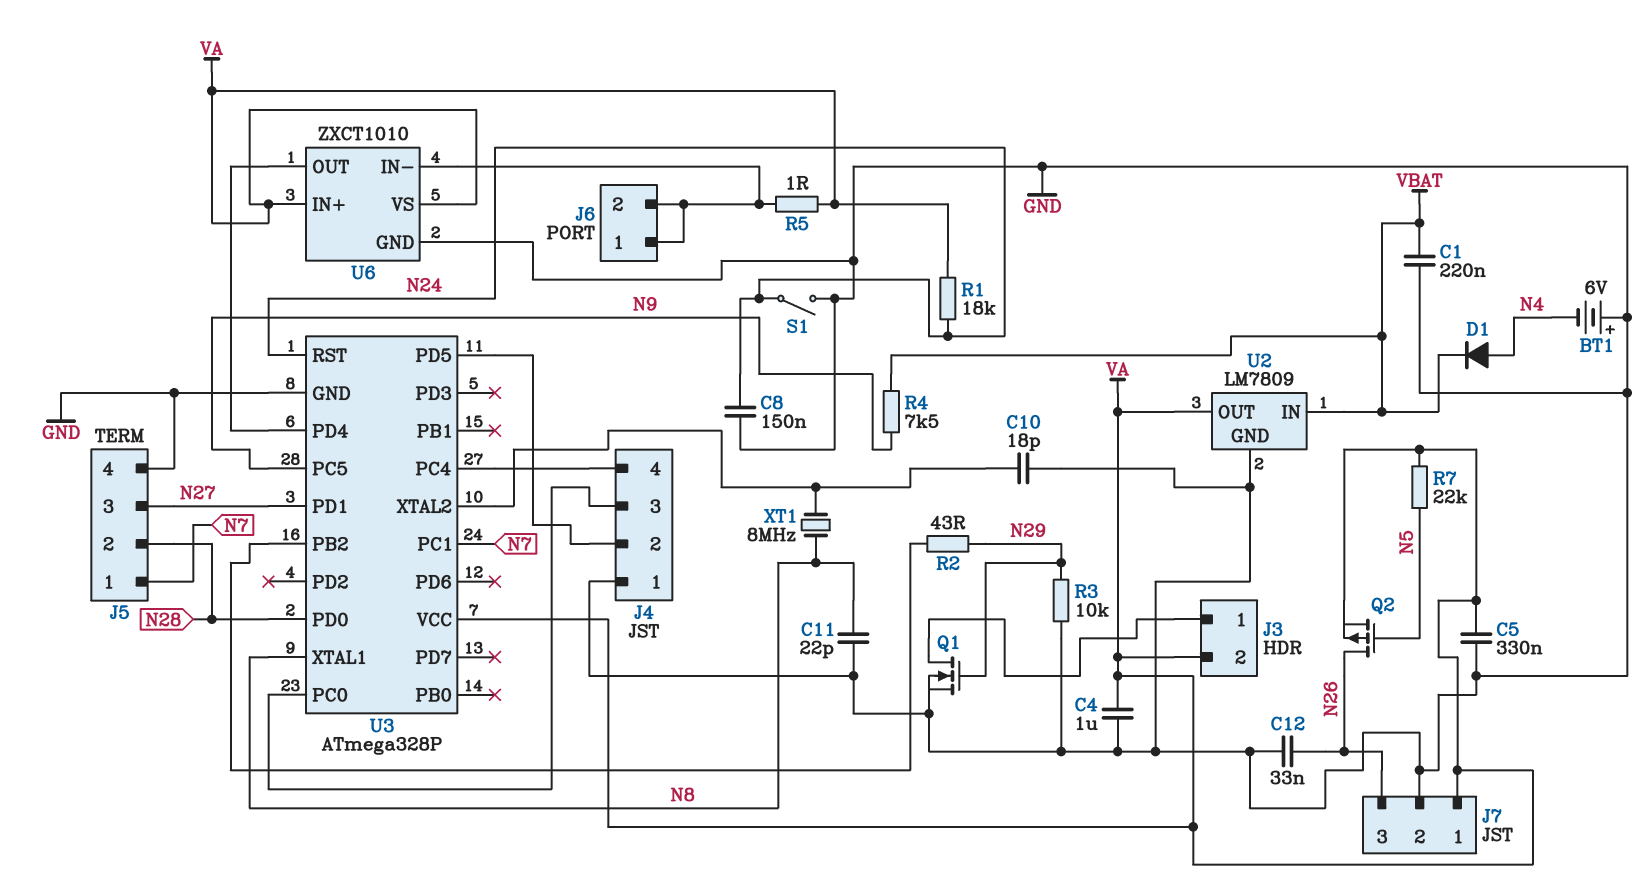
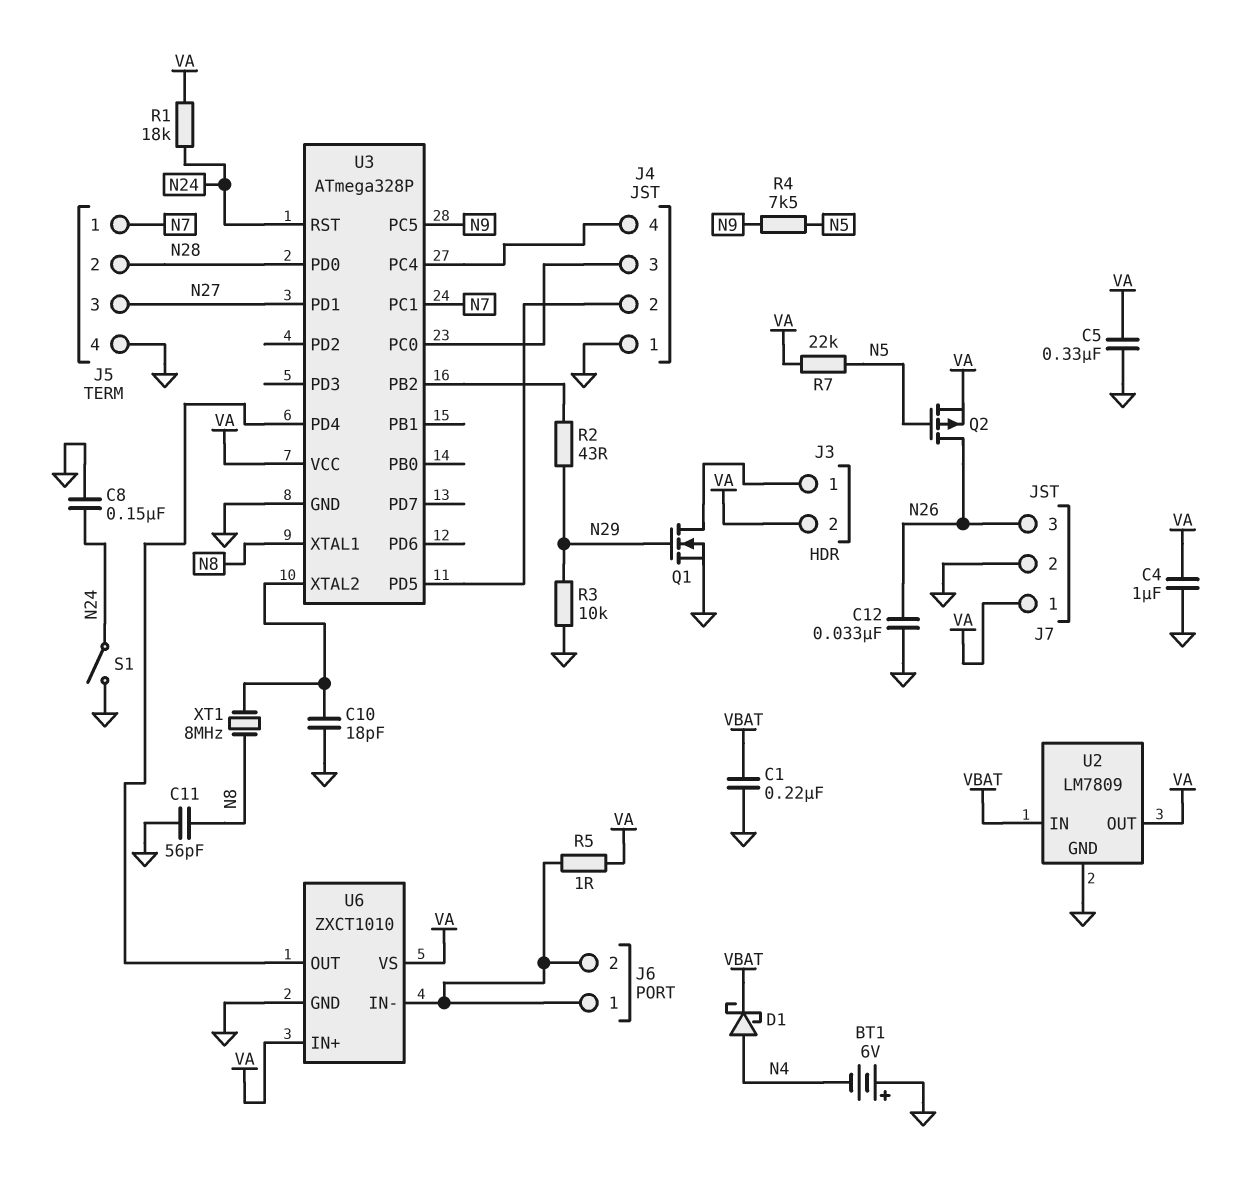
C11: 22pF (GND, N8) -> 56pF (GND, N8)
D1: diode (A N4, K VBAT) -> schottky (A N4, K VBAT)
R4: 7.5k (N9, VBAT) -> 7.5k (N5, N9)

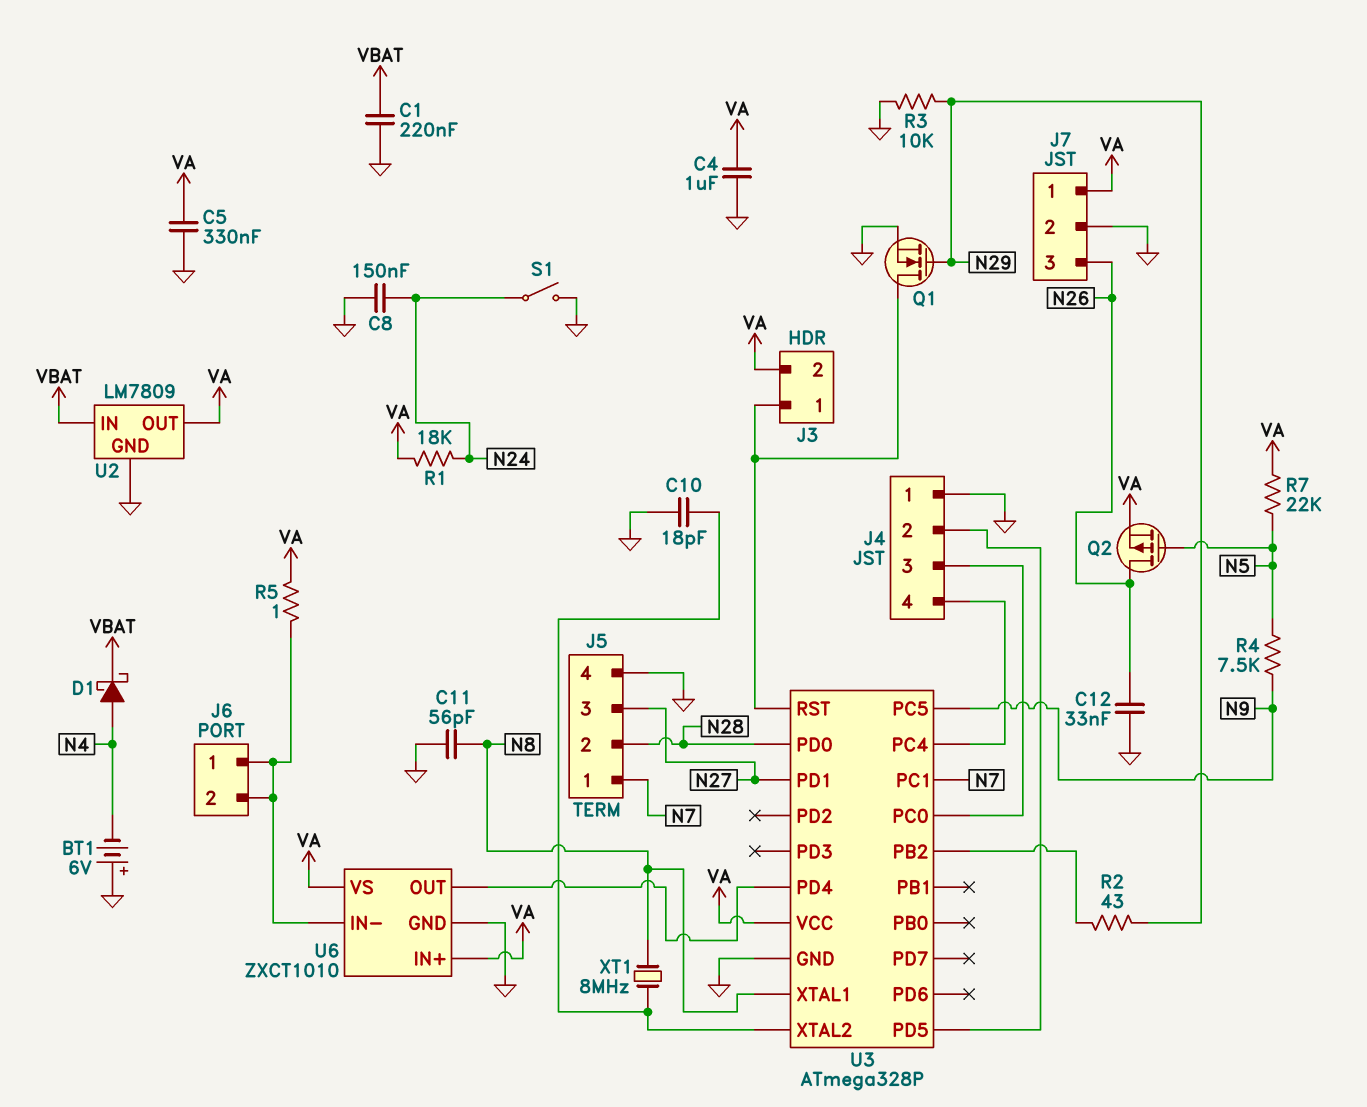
U3 pin RST: N24 -> J3/1

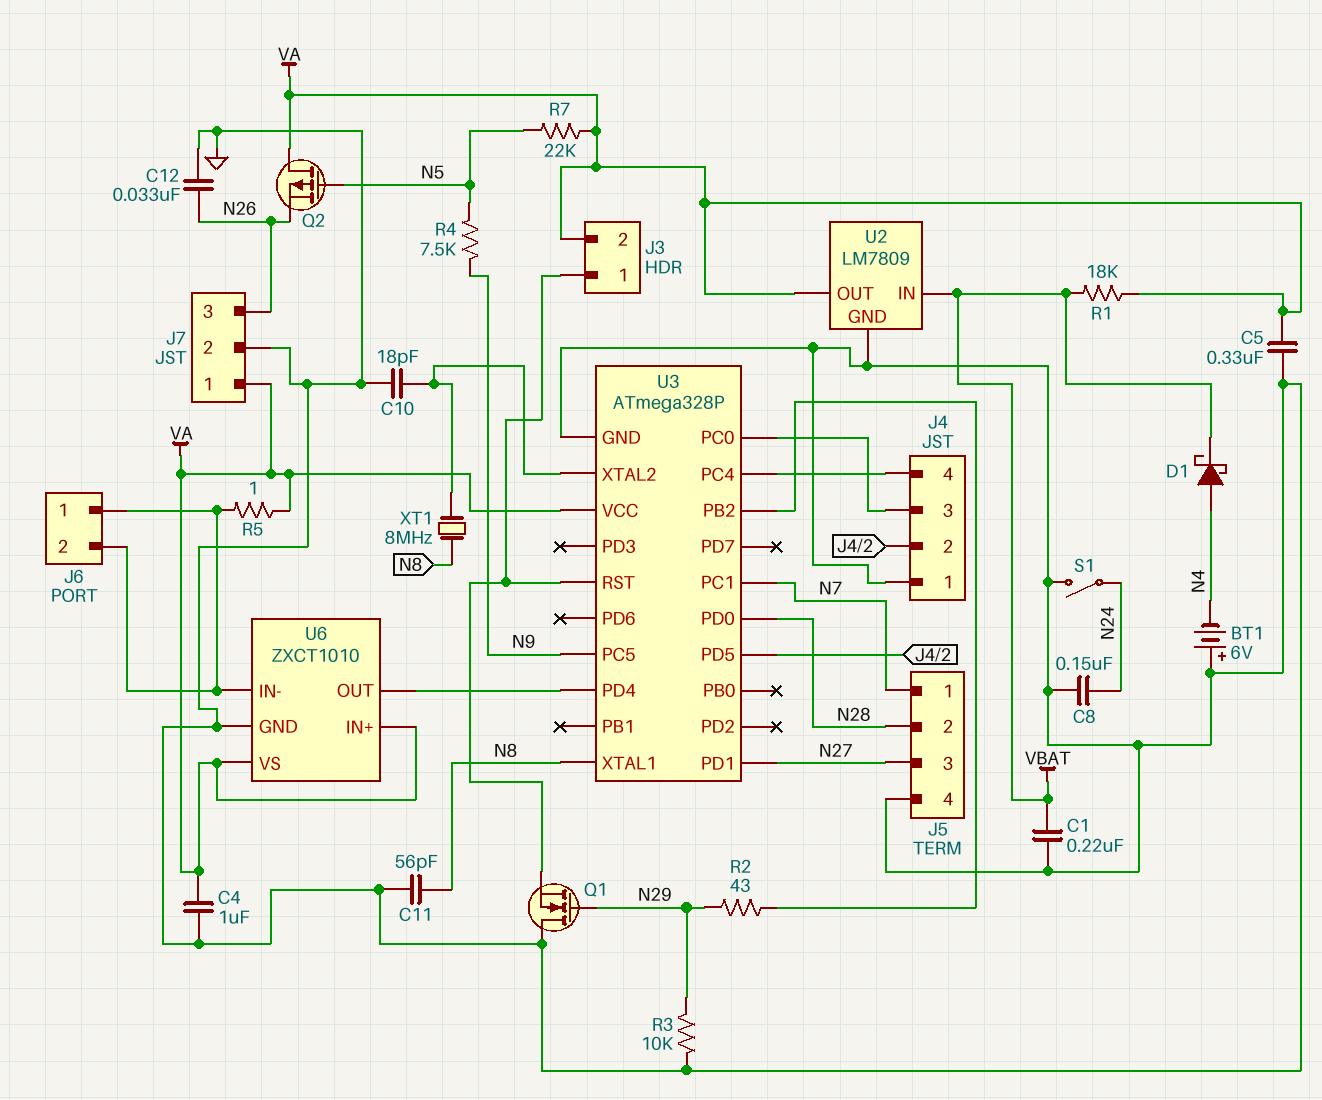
Q1: NMOS (G N29, D J3/1, S GND) -> NMOS (G N29, D GND, S J3/1)
Q2: PMOS (G N5, D N26, S VA) -> PMOS (G N5, D VA, S N26)
R1: 18k (N24, VA) -> 18k (VA, VBAT)

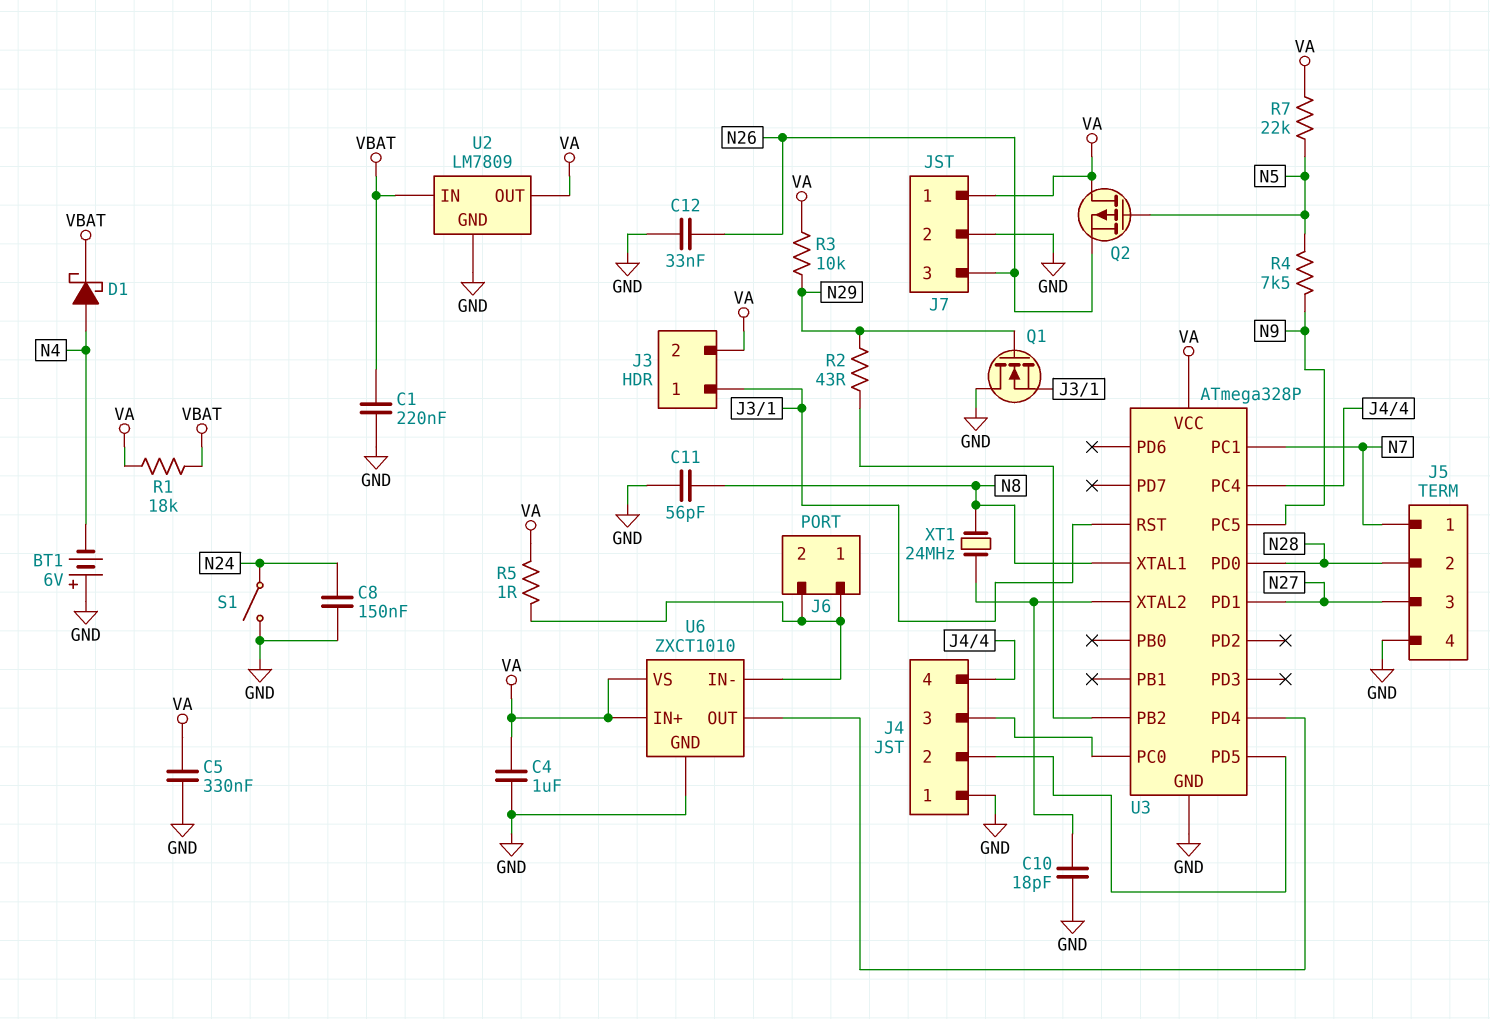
R3: 10k (GND, N29) -> 10k (N29, VA)
XT1: 8MHz (N8, U3/XTAL2) -> 24MHz (N8, U3/XTAL2)

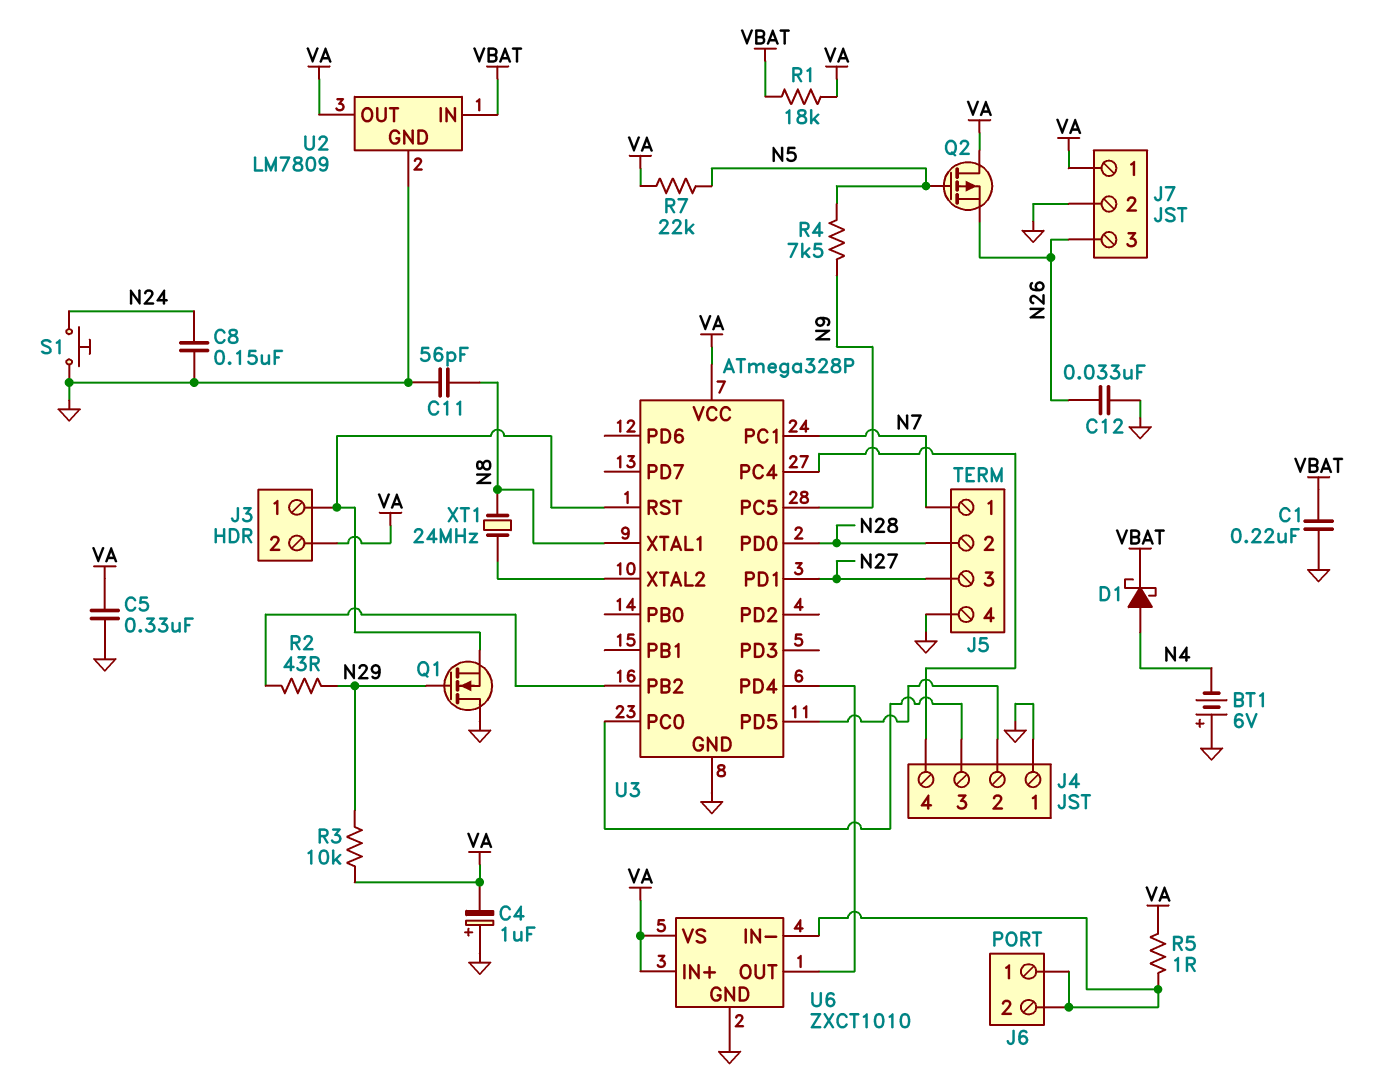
C4: 1uF (GND, VA) -> 1uF (plus GND, minus VA)
C10: 18pF (GND, U3/XTAL2) -> none
S1: switch (GND, N24) -> button (GND, N24)

